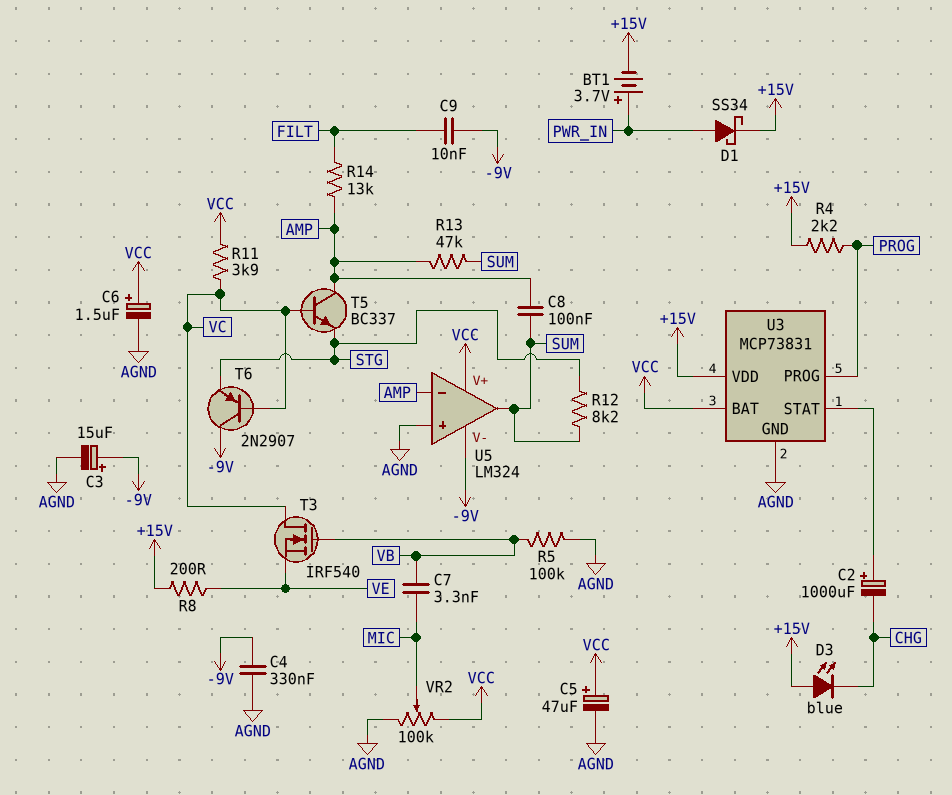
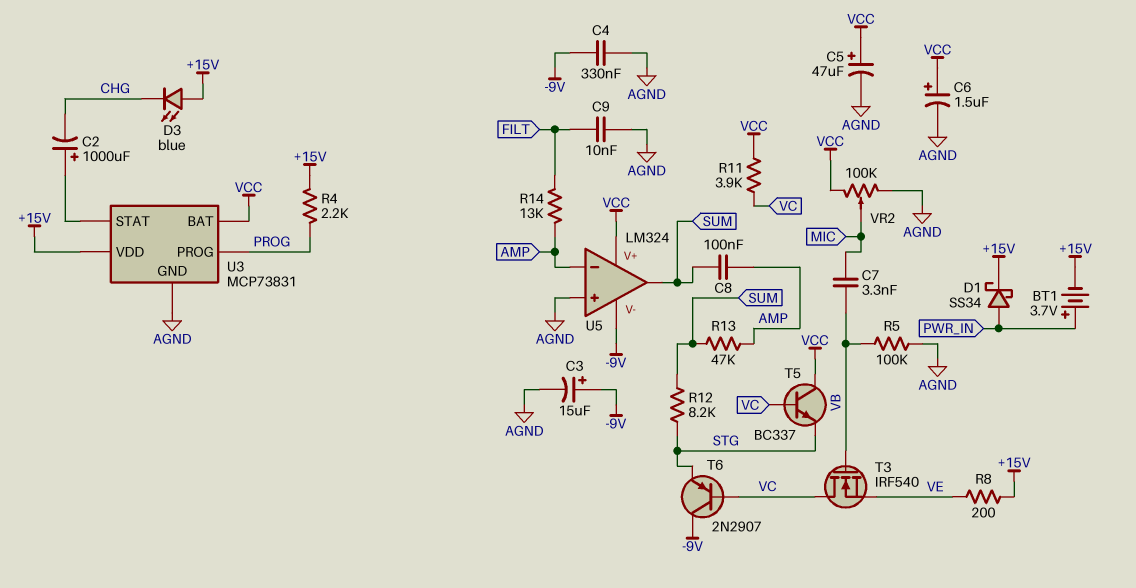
C9: 10nF (-9V, FILT) -> 10nF (AGND, FILT)
T5: NPN BC337 (B VC, C AMP, E STG) -> NPN BC337 (B VC, C VCC, E STG)

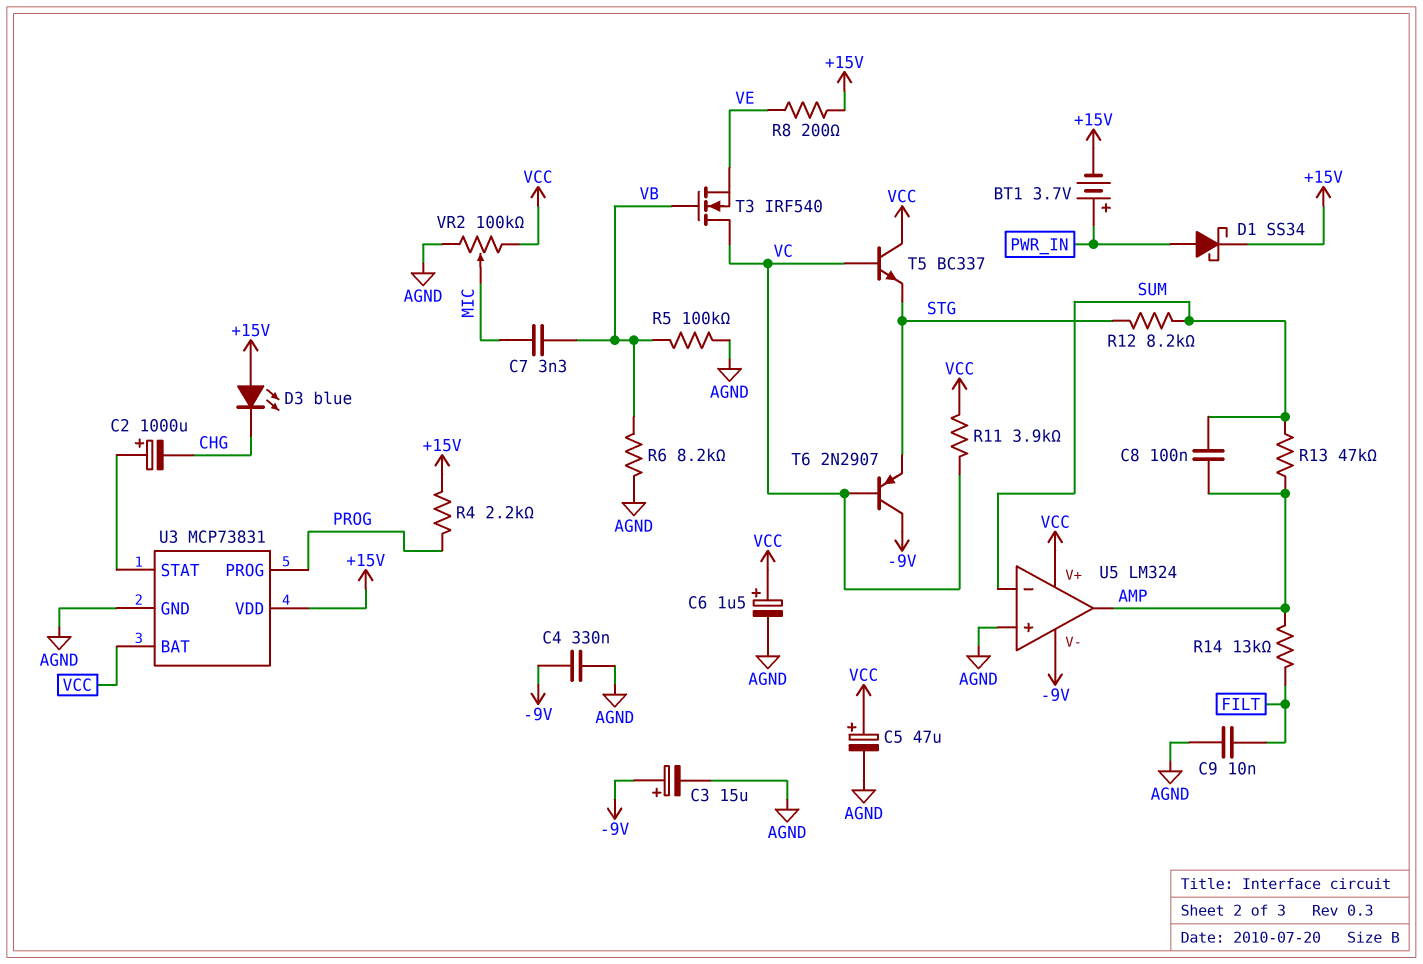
R6: none -> 8.2k (AGND, VB)
U5 pin in-: AMP -> SUM
U5 pin out: SUM -> AMP

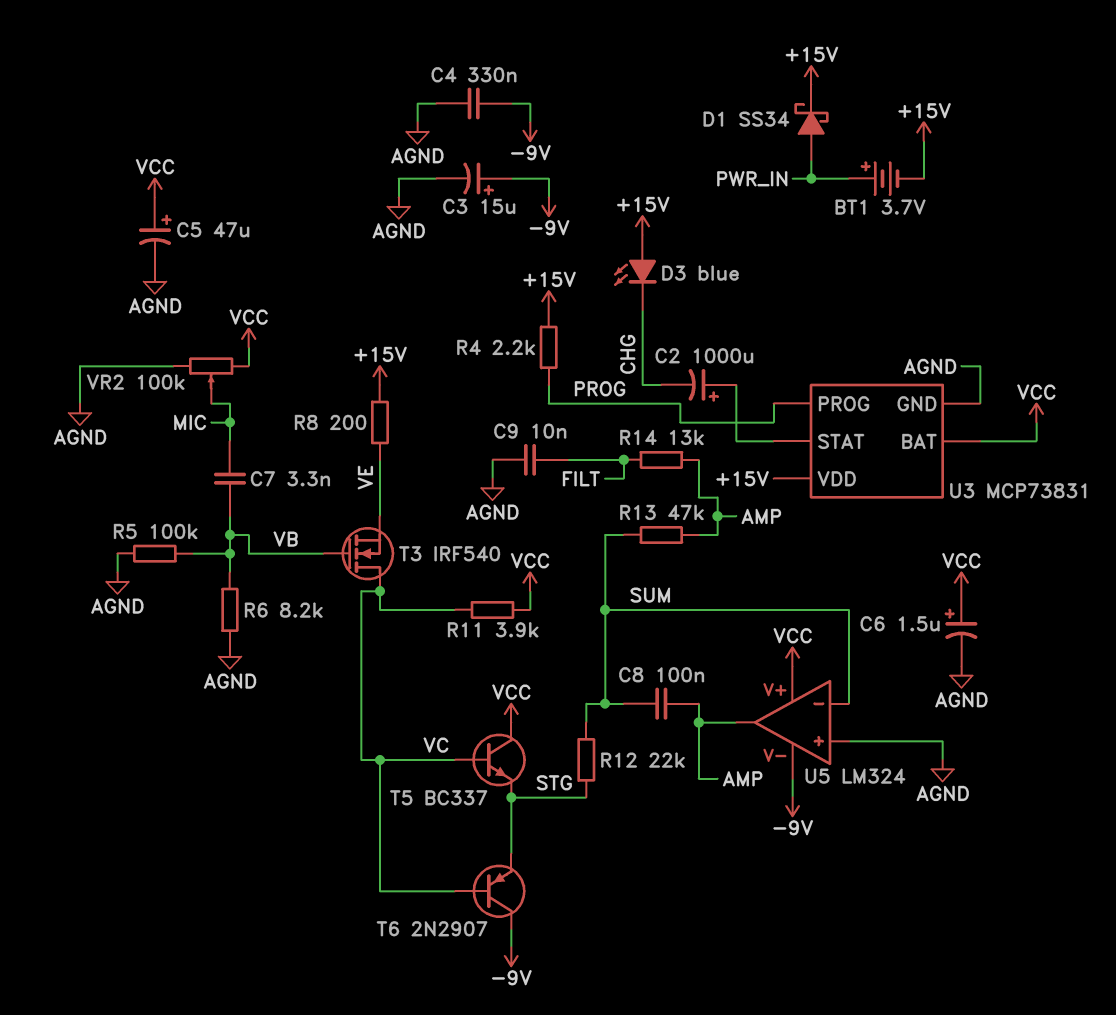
R12: 8.2k (STG, SUM) -> 22k (STG, SUM)

